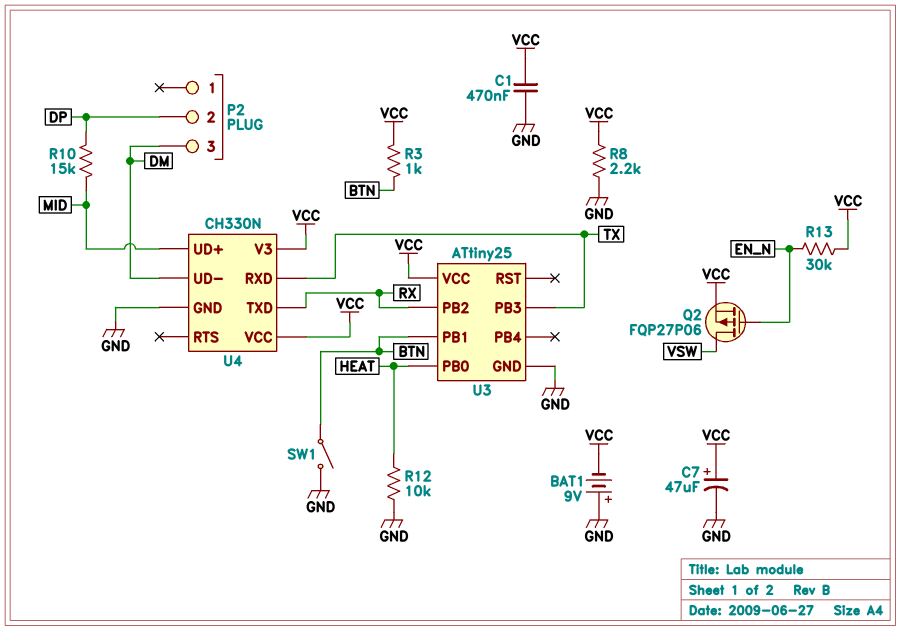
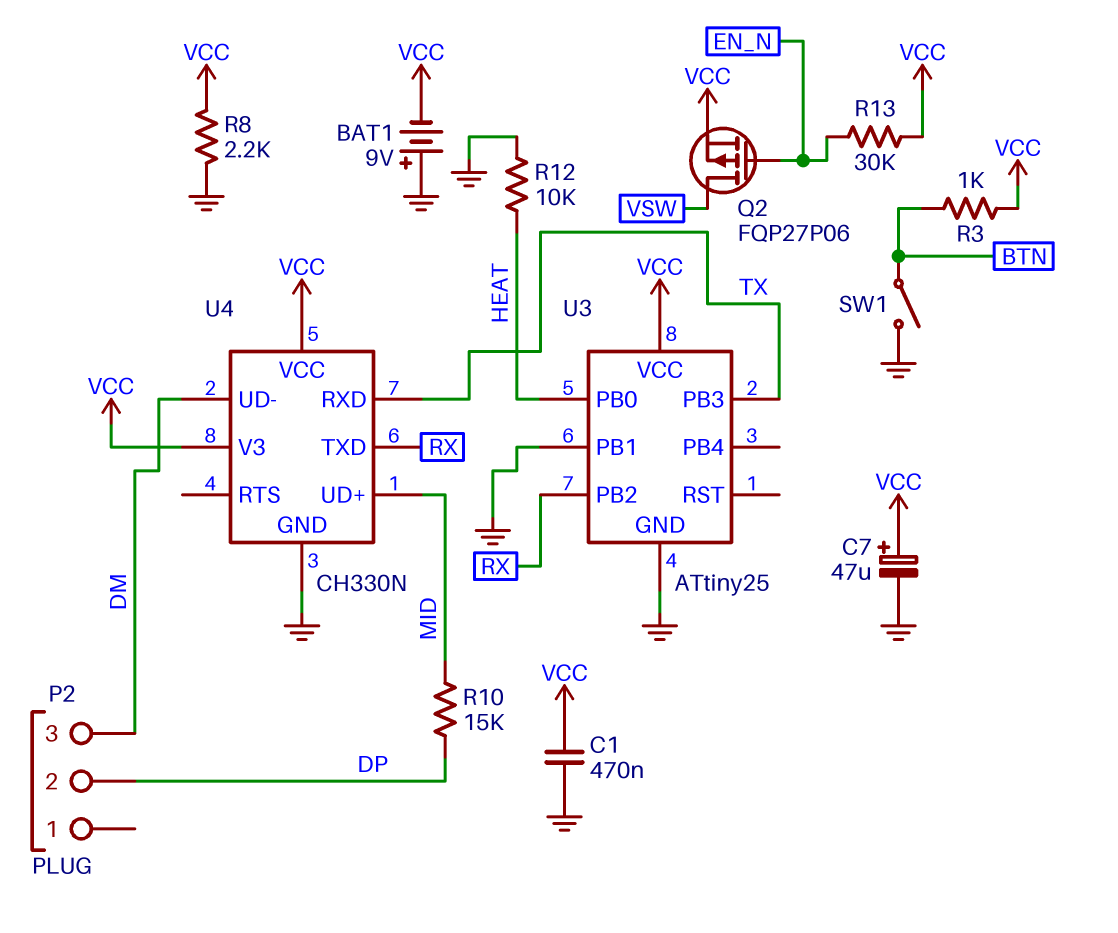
U3 pin PB1: BTN -> GND

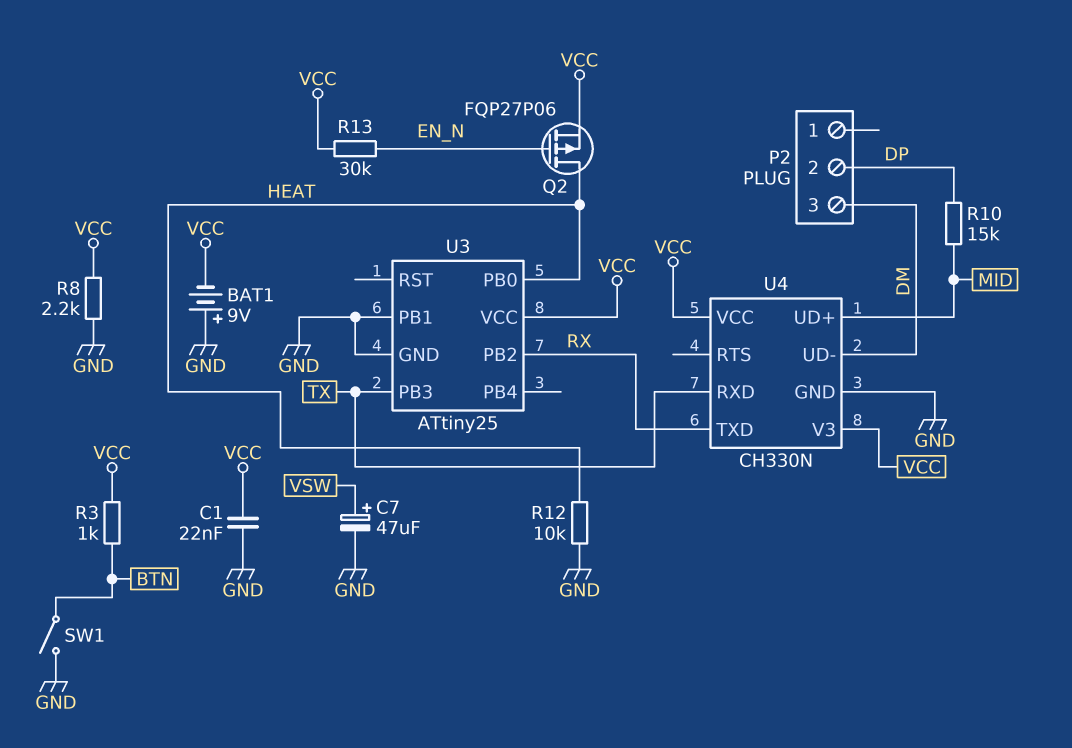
C1: 470nF (GND, VCC) -> 22nF (GND, VCC)
C7: 47uF (plus VCC, minus GND) -> 47uF (plus VSW, minus GND)
Q2: PMOS FQP27P06 (G EN_N, D VSW, S VCC) -> PMOS FQP27P06 (G EN_N, D HEAT, S VCC)

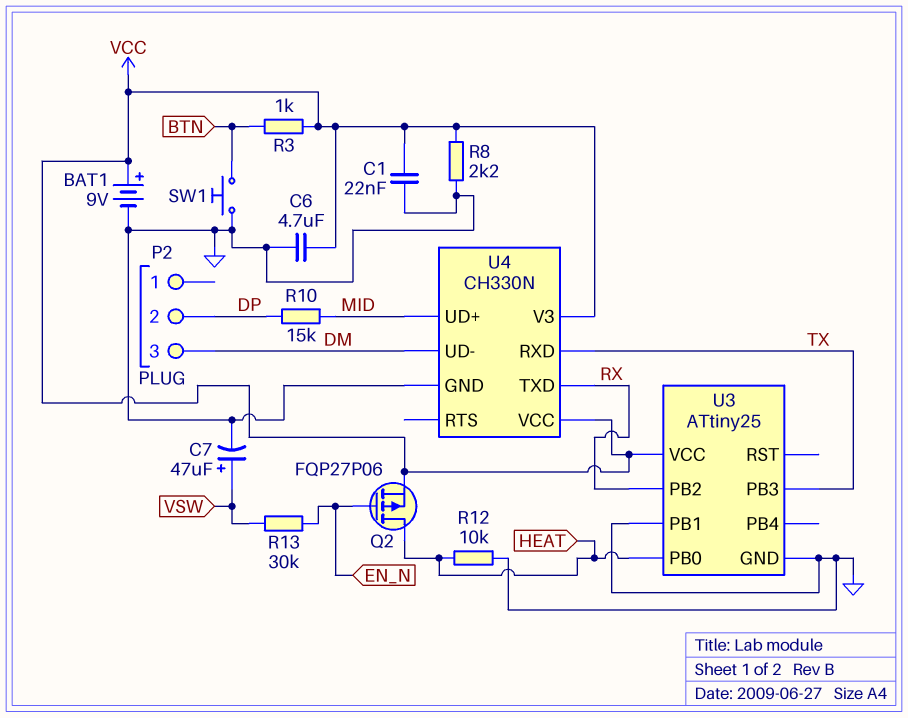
BAT1: 9V (plus GND, minus VCC) -> 9V (plus VCC, minus GND)
C6: none -> 4.7uF (GND, VCC)
R13: 30k (EN_N, VCC) -> 30k (EN_N, VSW)
SW1: switch (BTN, GND) -> button (BTN, GND)

